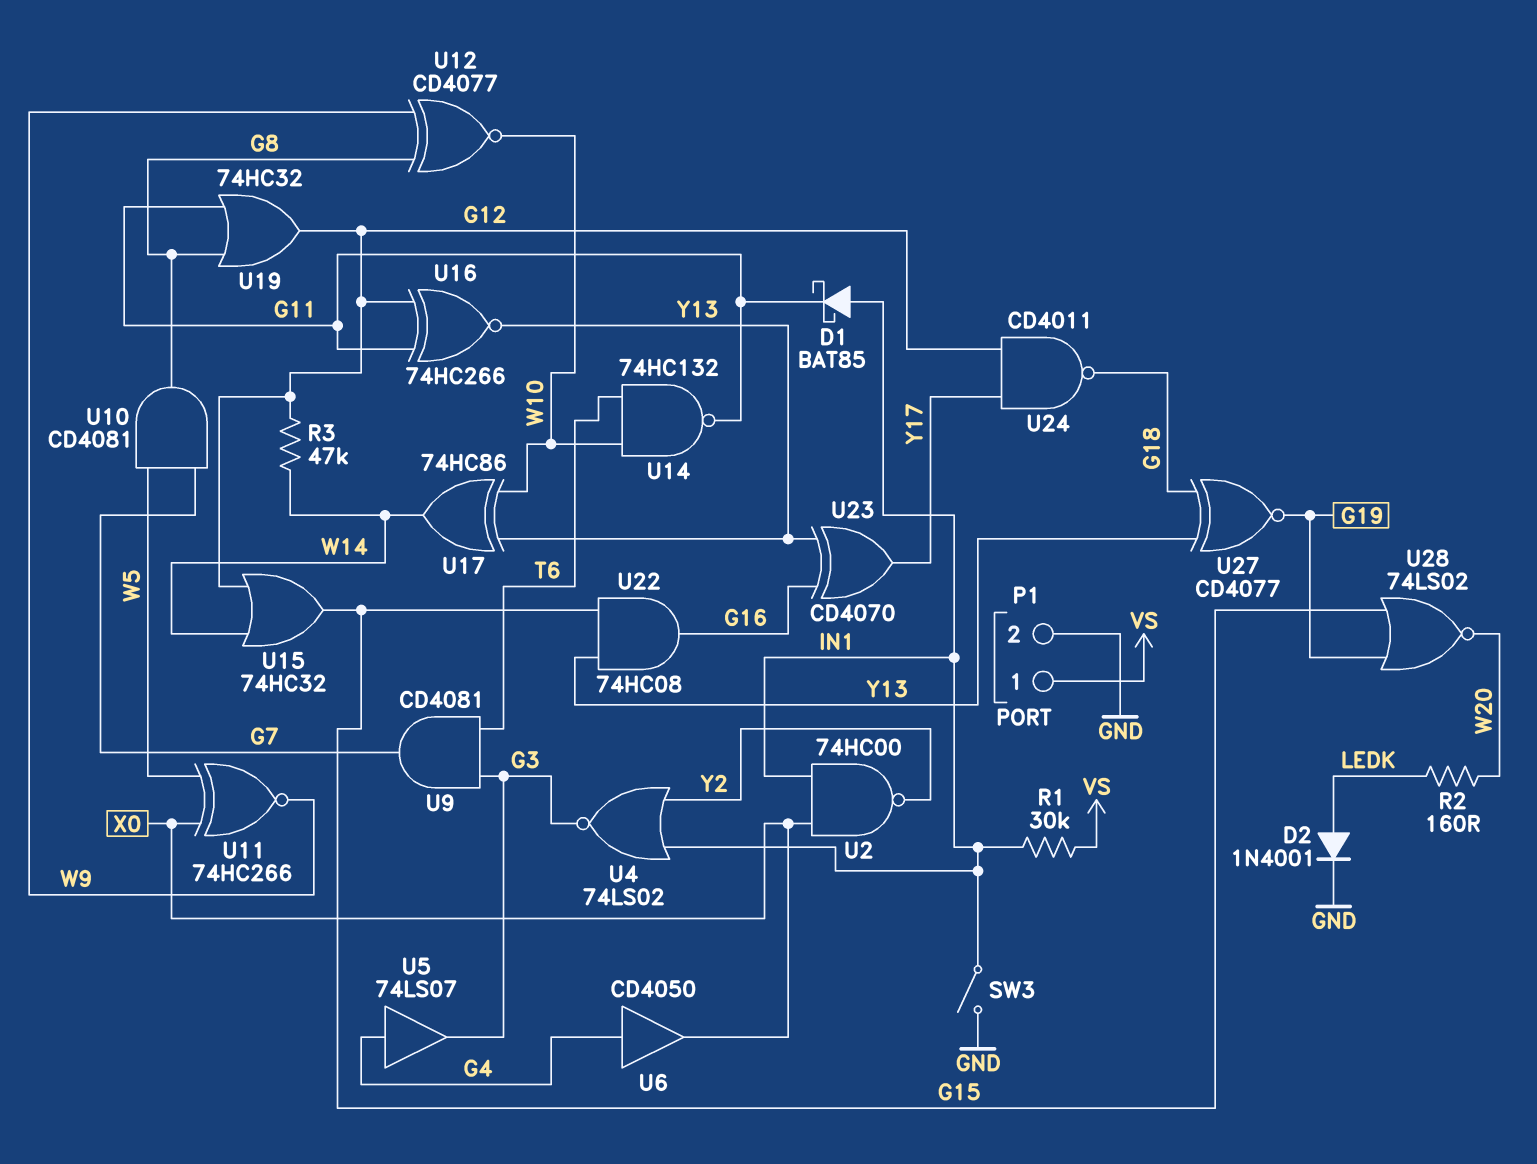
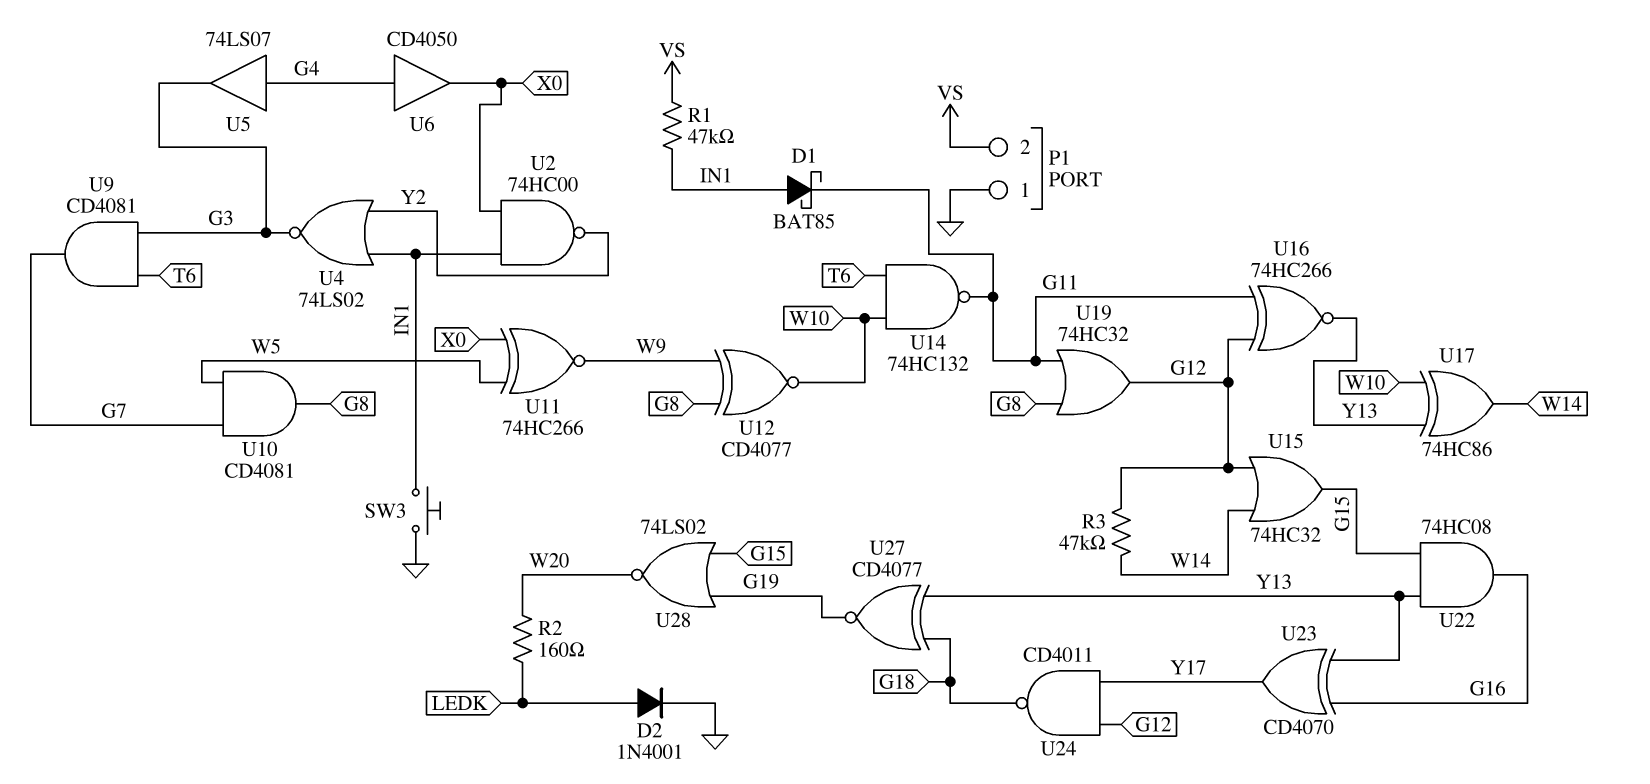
P1 pin 1: VS -> GND
P1 pin 2: GND -> VS
R1: 30k (IN1, VS) -> 47k (IN1, VS)
SW3: switch (GND, IN1) -> button (GND, IN1)

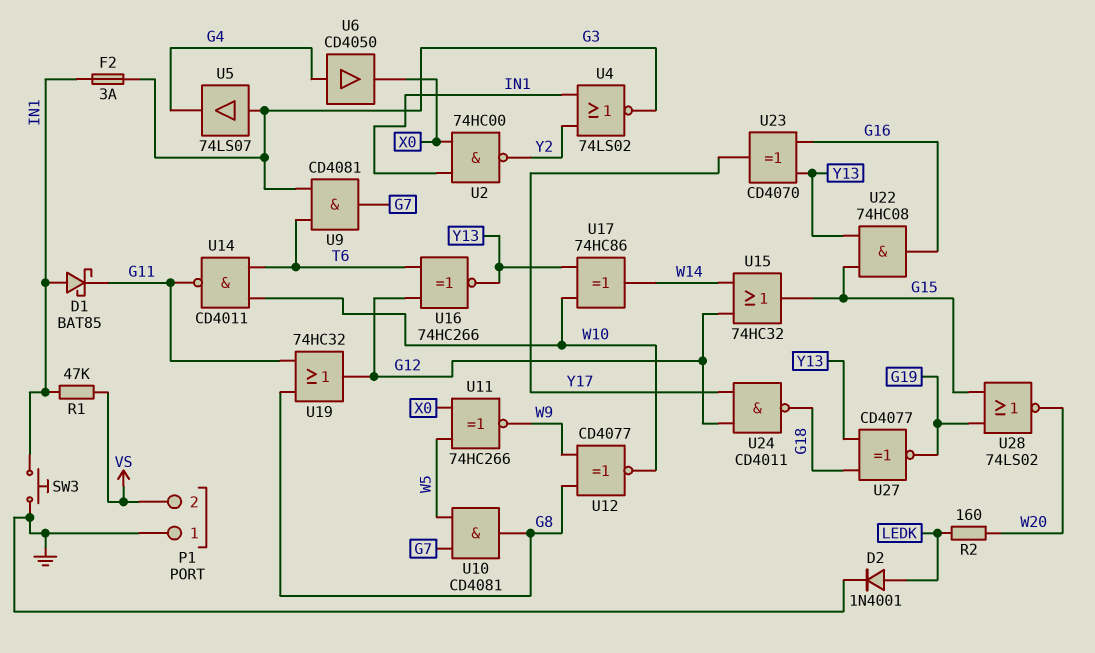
F2: none -> 3A (G3, IN1)
R3: 47k (G12, W14) -> none
U5: buffer 74LS07 (in G4, out G3) -> buffer 74LS07 (in G3, out G4)
U14: NAND 74HC132 (in T6, in W10, out G11) -> NAND CD4011 (in T6, in W10, out G11)
U16: XNOR 74HC266 (in G11, in G12, out Y13) -> XNOR 74HC266 (in G12, in T6, out Y13)

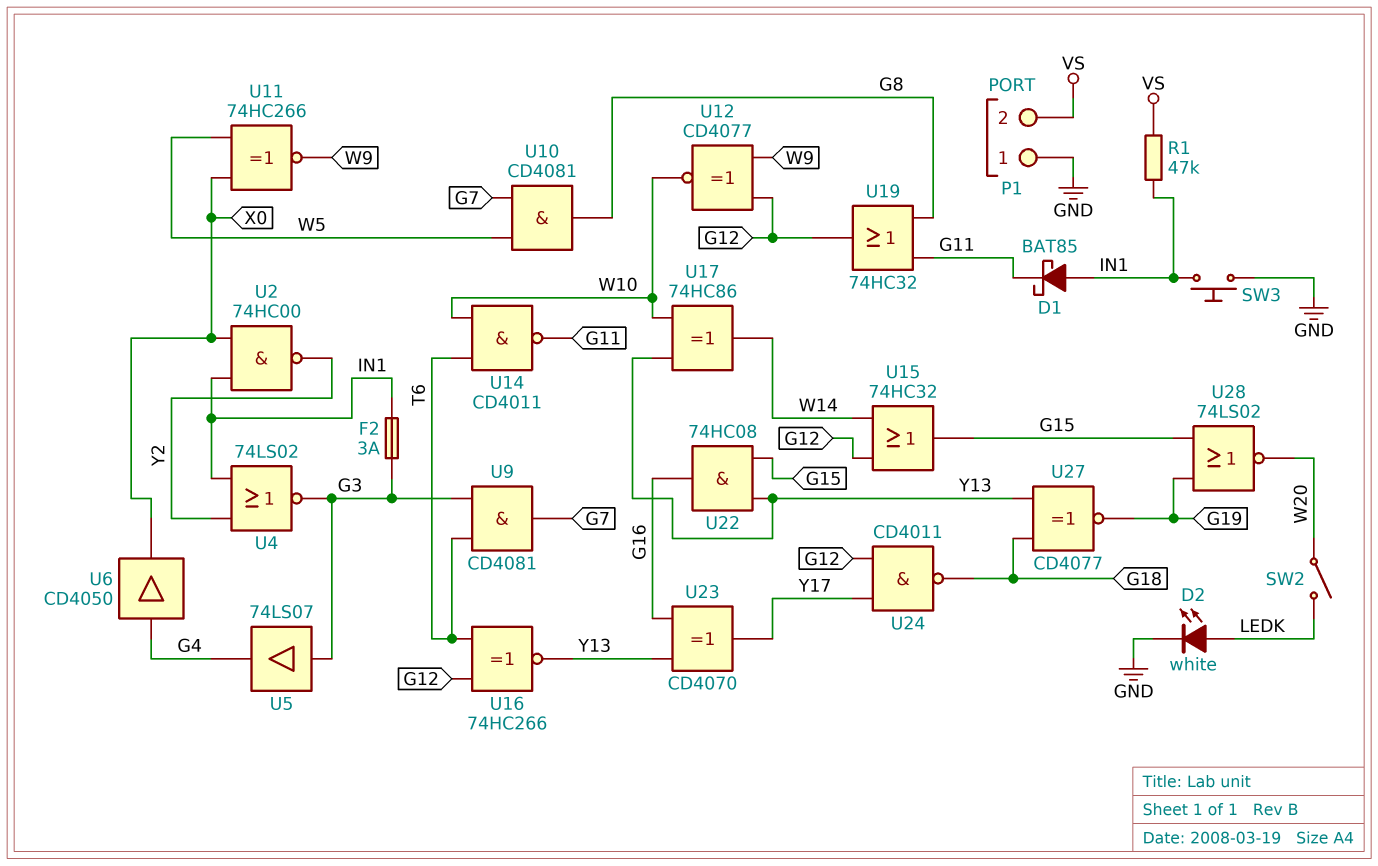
D2: diode 1N4001 (A LEDK, K GND) -> LED white (A LEDK, K GND)
R2: 160 (LEDK, W20) -> none
SW2: none -> switch (LEDK, W20)
U12: XNOR CD4077 (in G8, in W9, out W10) -> XNOR CD4077 (in G12, in W9, out W10)

